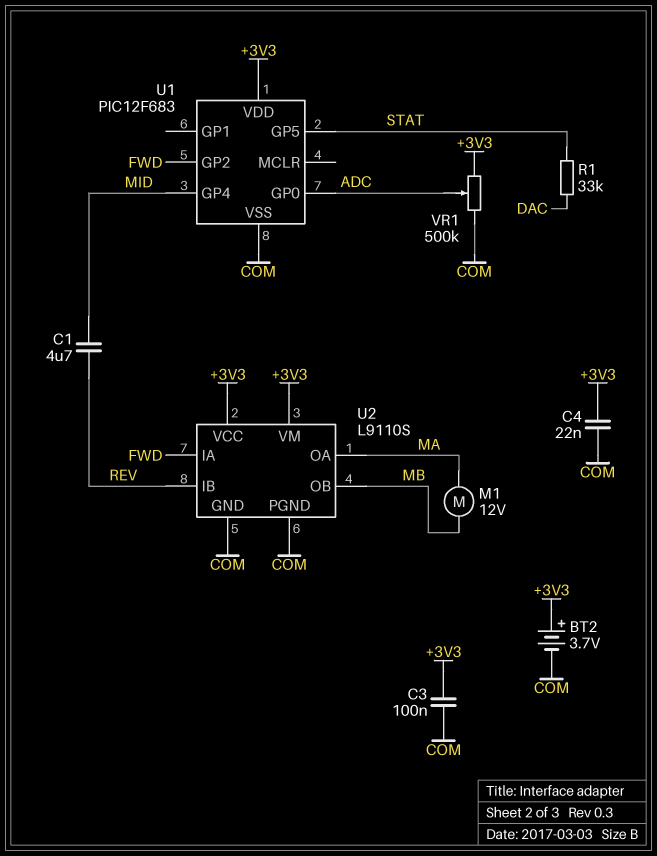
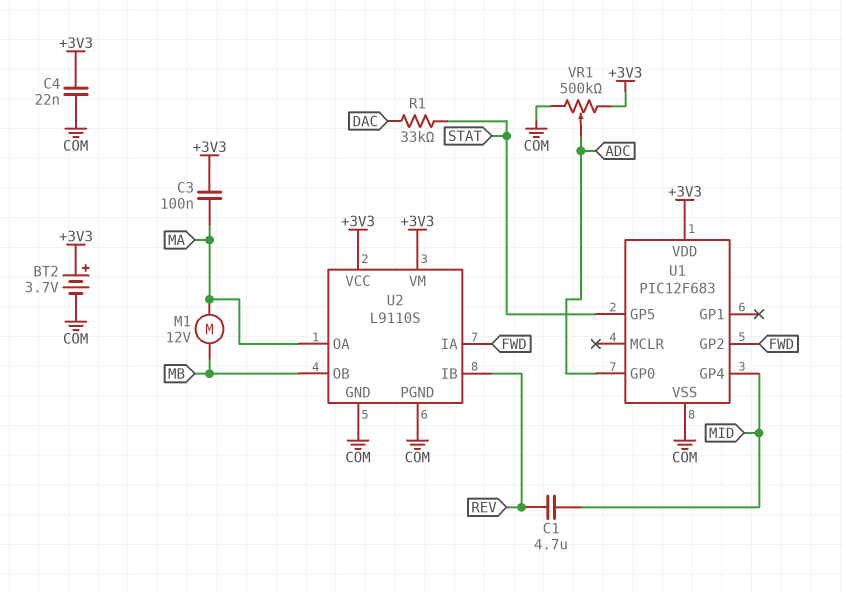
C3: 100nF (+3V3, COM) -> 100nF (+3V3, MA)

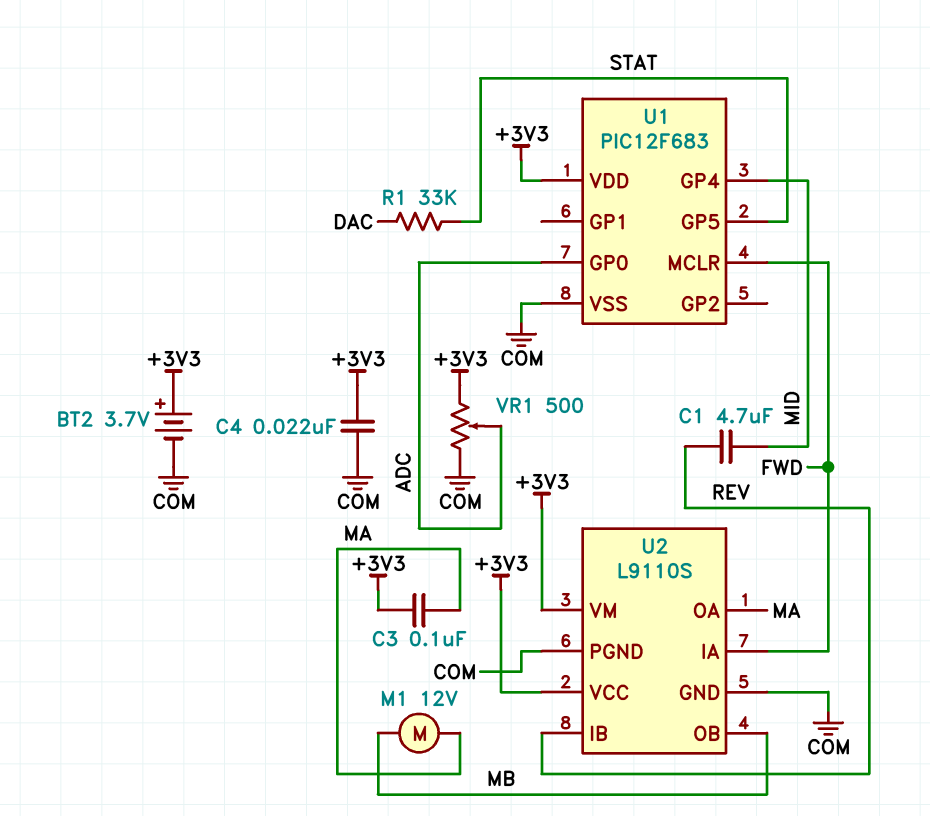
U1 pin GP2: FWD -> none
U1 pin MCLR: none -> FWD
VR1: 500k (+3V3, COM, wiper ADC) -> 500 (+3V3, COM, wiper ADC)

